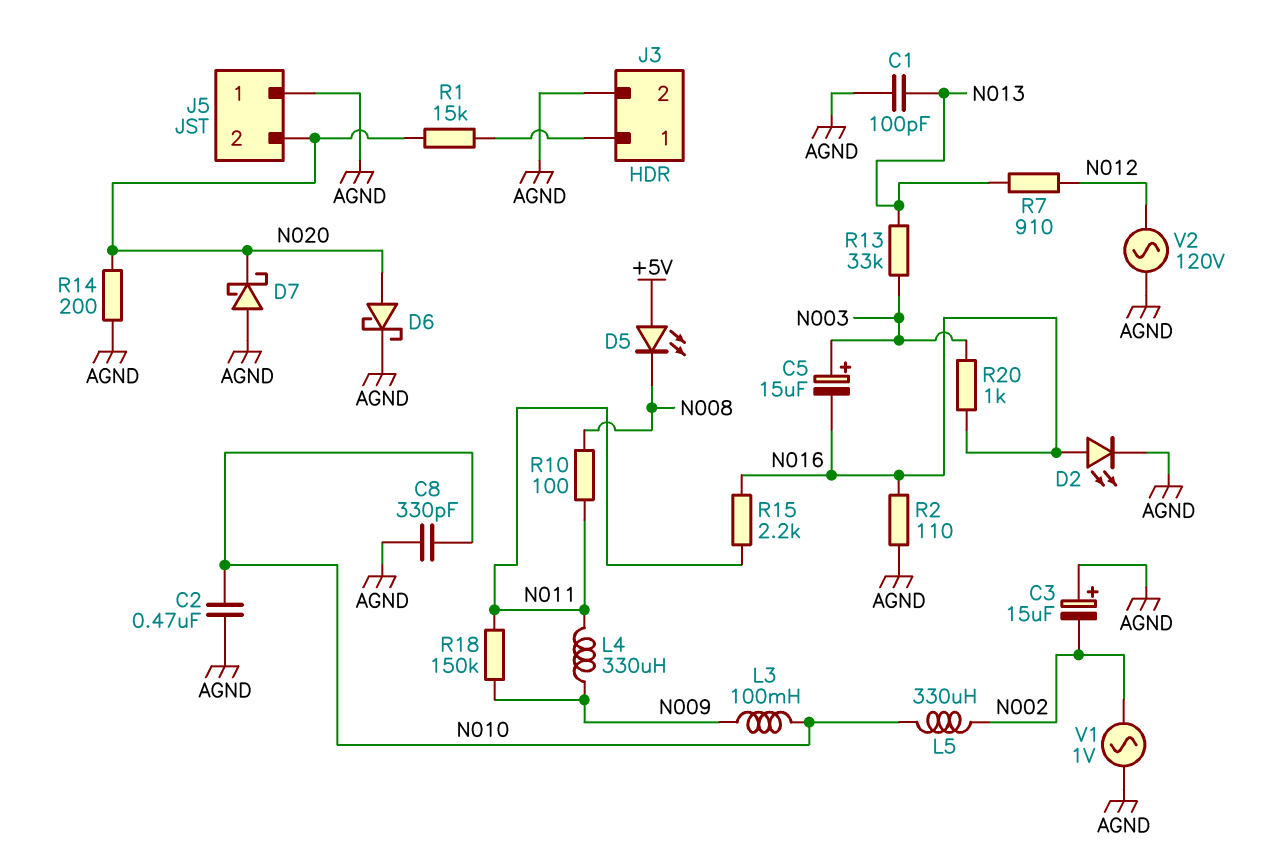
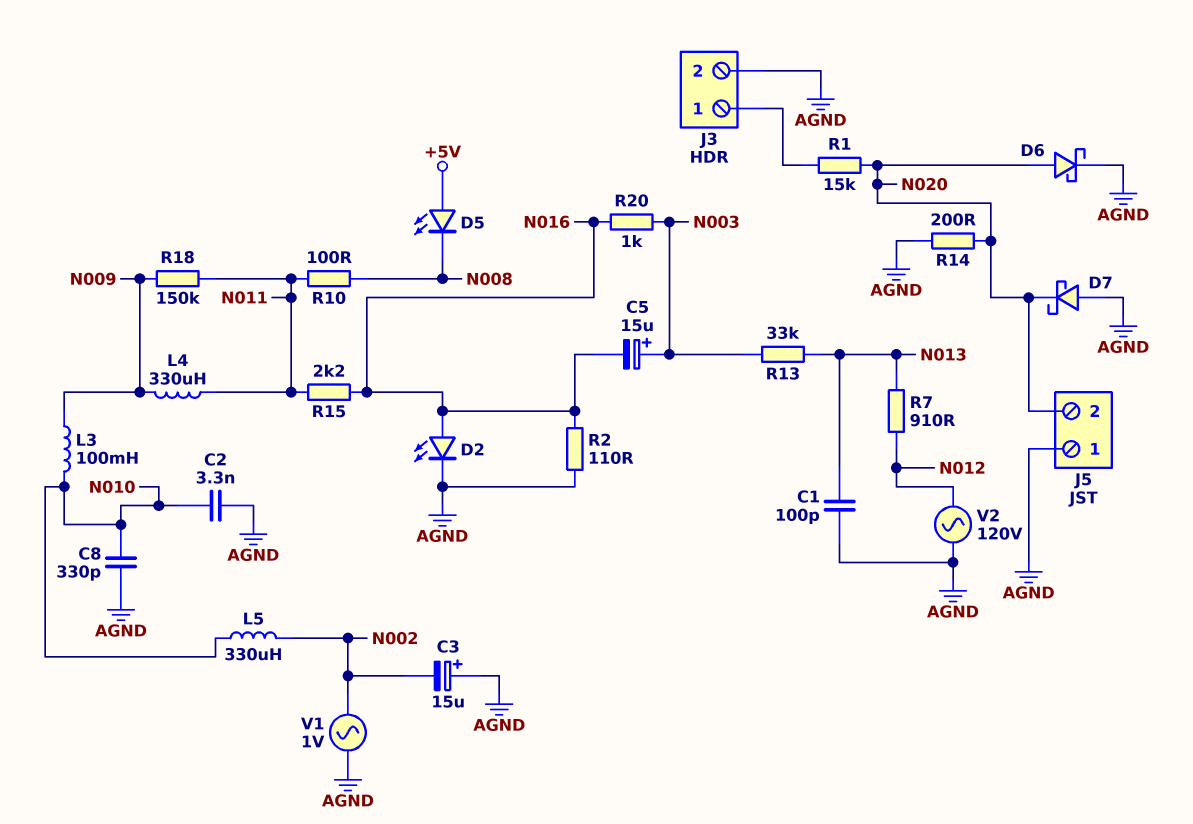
C2: 470nF (AGND, N010) -> 3.3nF (AGND, N010)

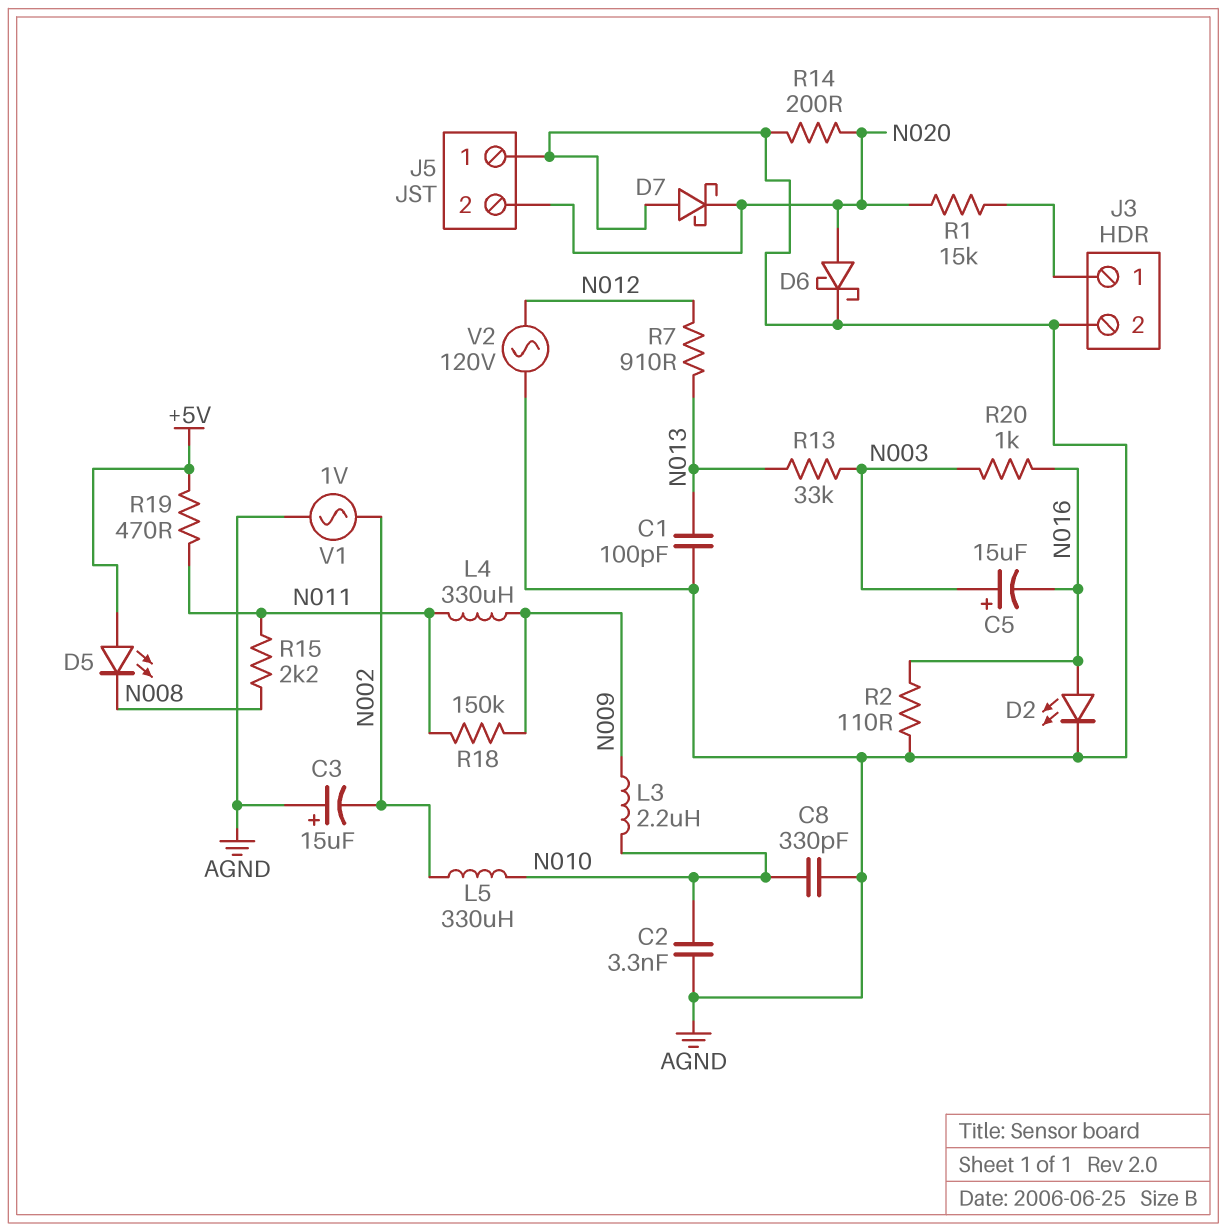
L3: 100mH (N009, N010) -> 2.2uH (N009, N010)
R10: 100 (N008, N011) -> none
R15: 2.2k (N011, N016) -> 2.2k (N008, N011)
R19: none -> 470 (+5V, N011)

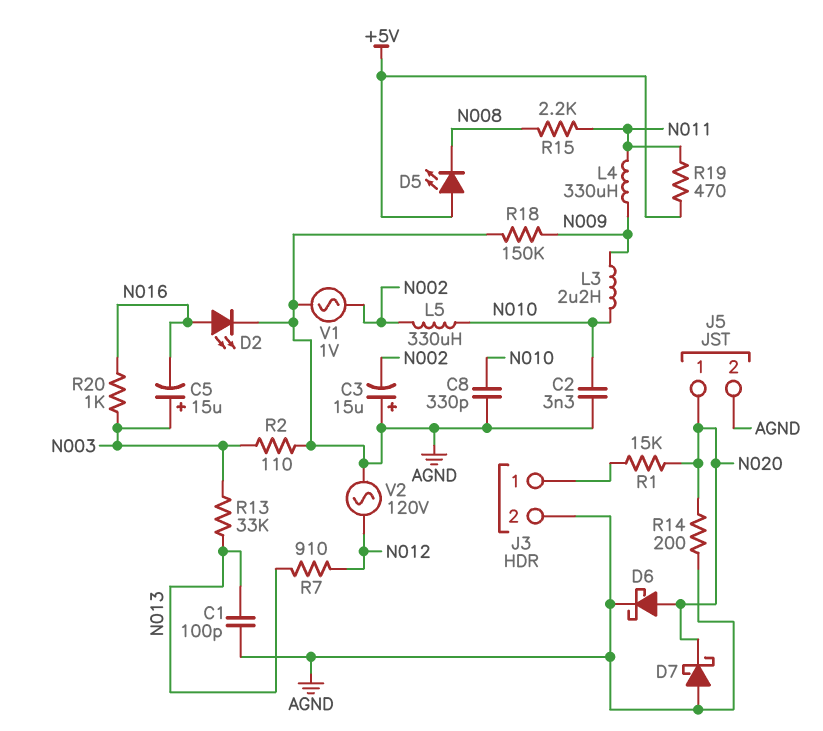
J5 pin 1: AGND -> N020
J5 pin 2: N020 -> AGND
R2: 110 (AGND, N016) -> 110 (AGND, N003)
R18: 150k (N009, N011) -> 150k (AGND, N009)

